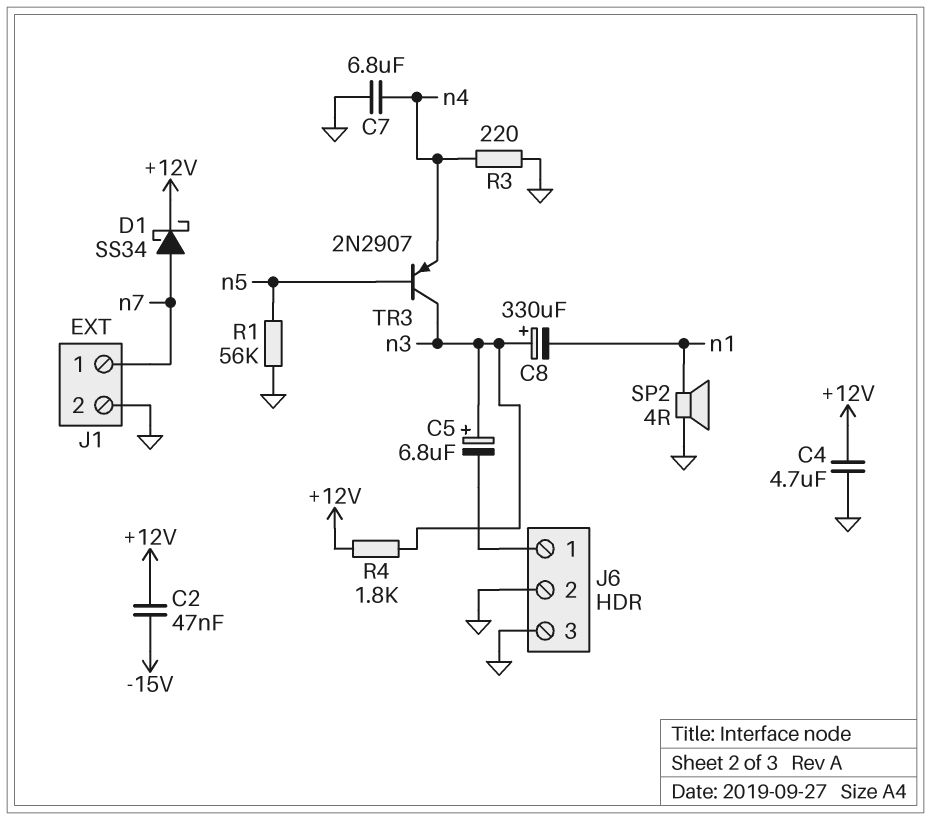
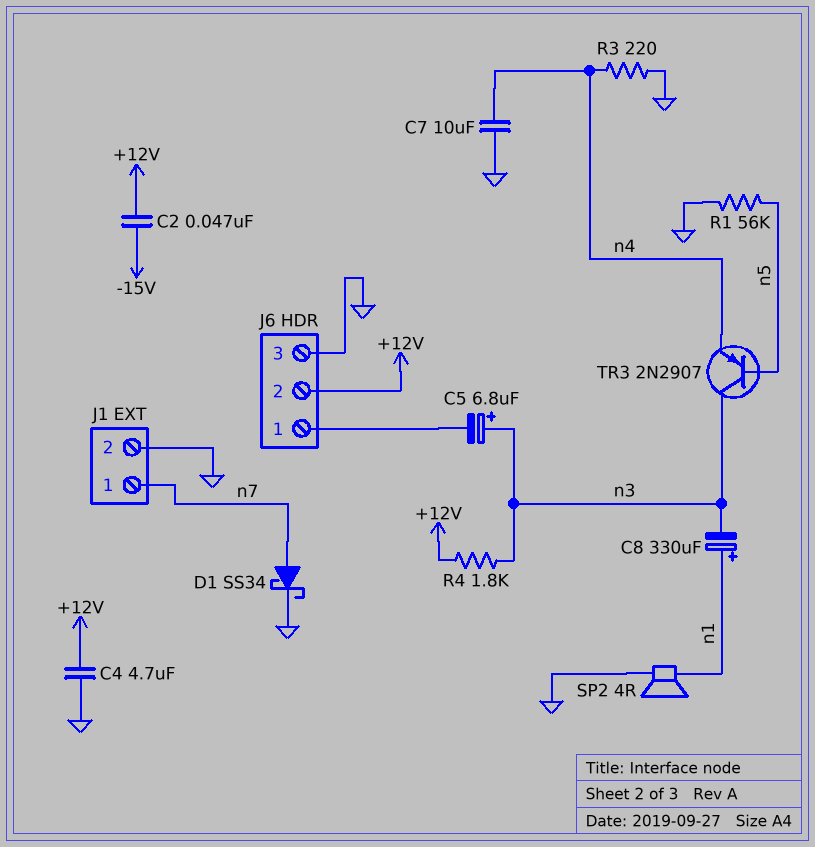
C7: 6.8uF (GND, n4) -> 10uF (GND, n4)
C8: 330uF (plus n3, minus n1) -> 330uF (plus n1, minus n3)
D1: schottky SS34 (A n7, K +12V) -> schottky SS34 (A n7, K GND)
J6 pin 2: GND -> +12V

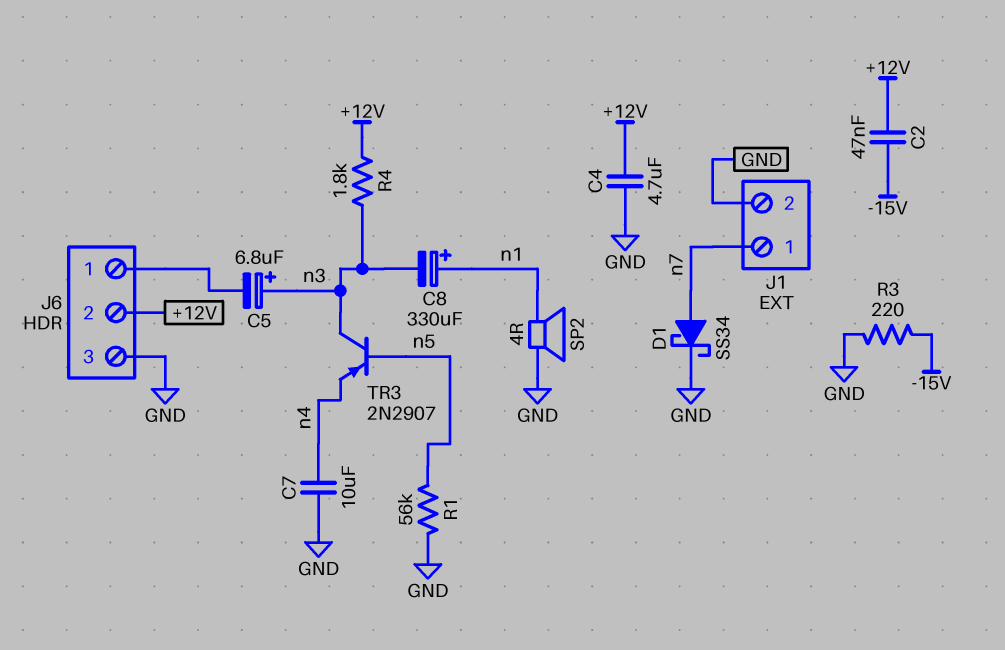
R3: 220 (GND, n4) -> 220 (-15V, GND)

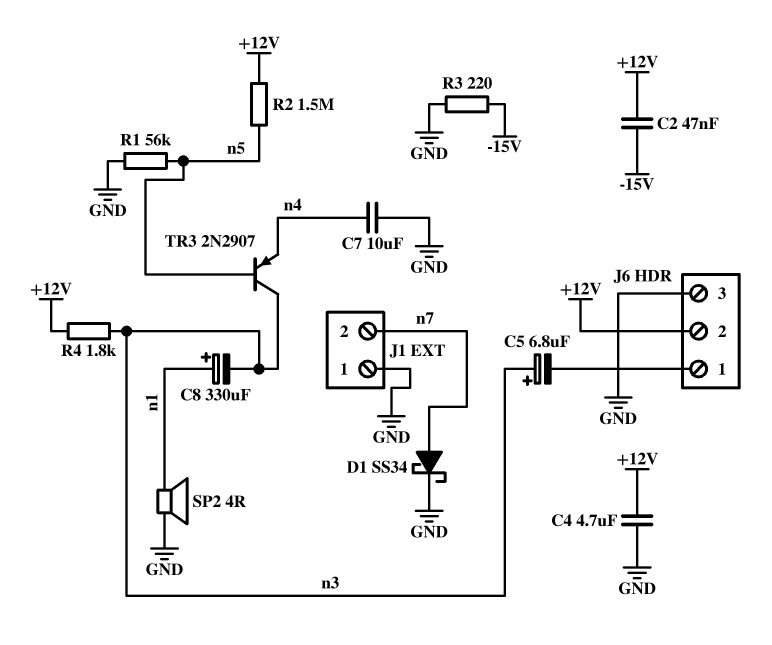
J1 pin 1: n7 -> GND
J1 pin 2: GND -> n7
R2: none -> 1.5M (+12V, n5)

